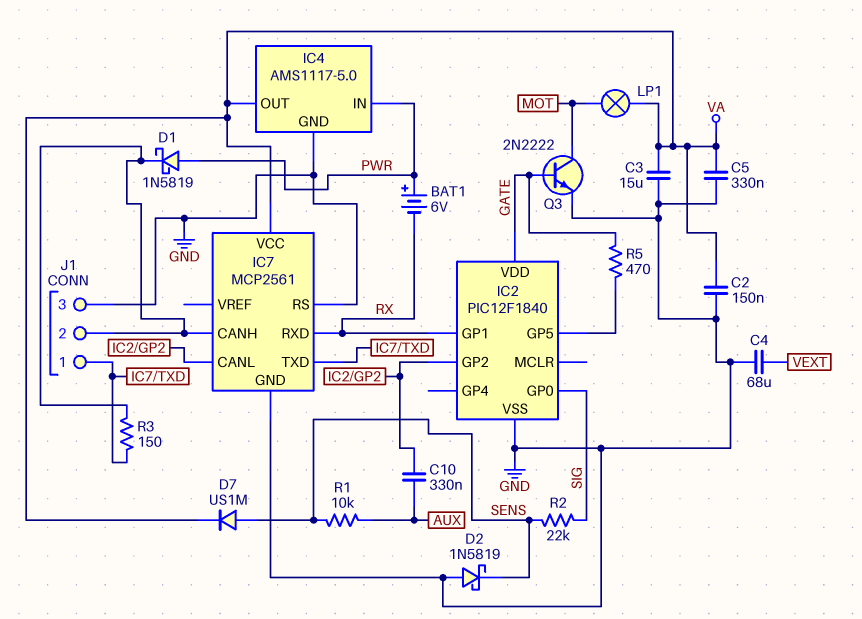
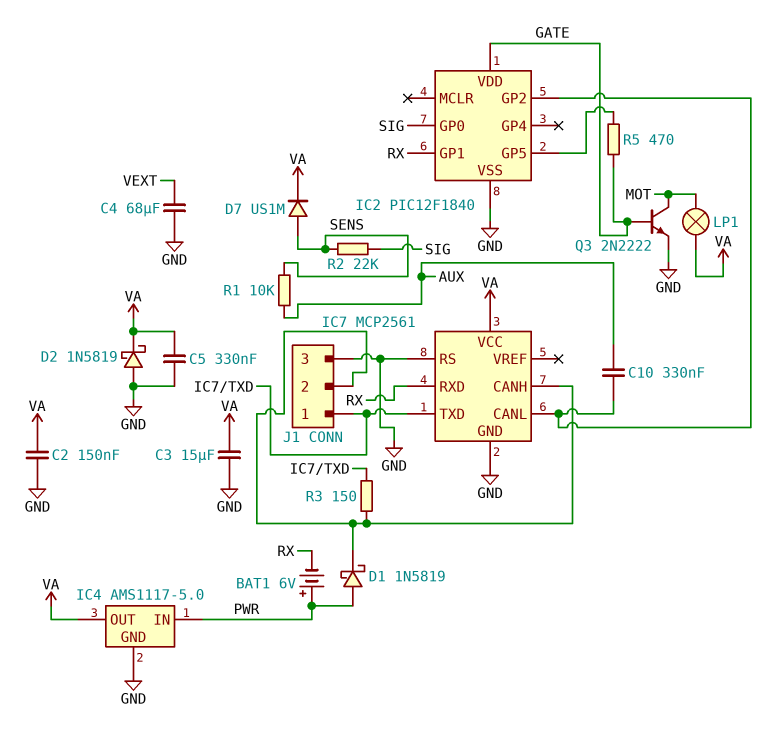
D2: schottky 1N5819 (A GND, K SENS) -> schottky 1N5819 (A GND, K VA)

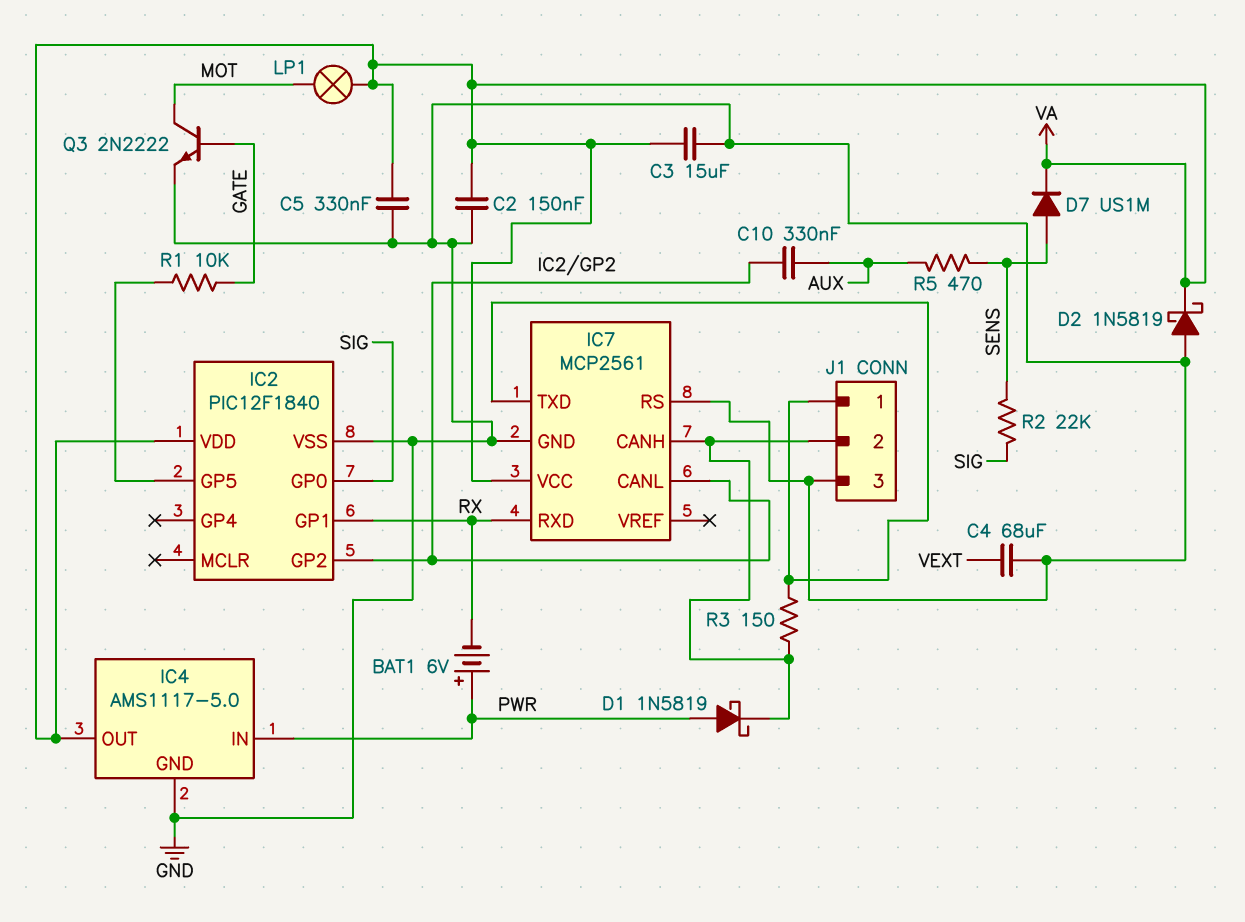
IC2 pin VDD: GATE -> VA
R1: 10k (AUX, SENS) -> 10k (GATE, IC2/GP5)
R5: 470 (GATE, IC2/GP5) -> 470 (AUX, SENS)

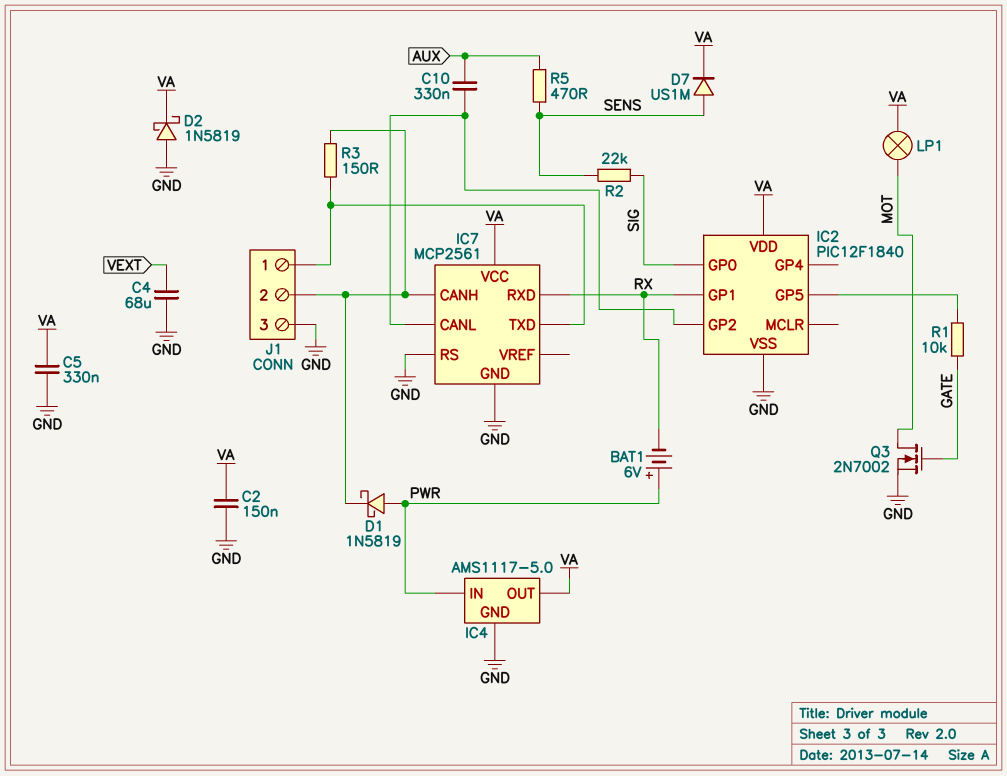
C3: 15uF (GND, VA) -> none
Q3: NPN 2N2222 (B GATE, C MOT, E GND) -> NMOS 2N7002 (G GATE, D MOT, S GND)

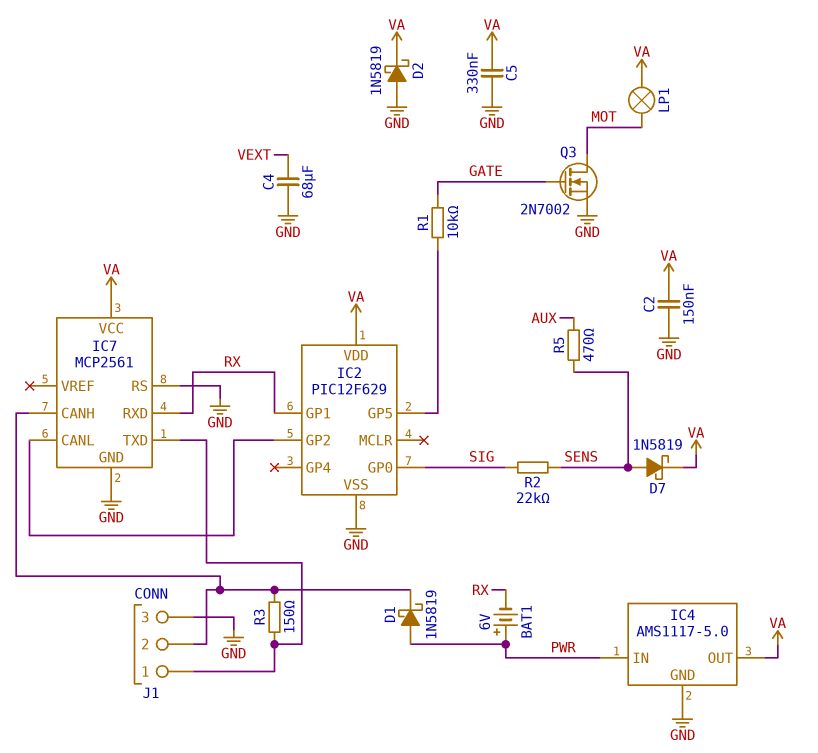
C10: 330nF (AUX, IC2/GP2) -> none
D7: diode US1M (A SENS, K VA) -> schottky 1N5819 (A SENS, K VA)
IC2: PIC12F1840 -> PIC12F629

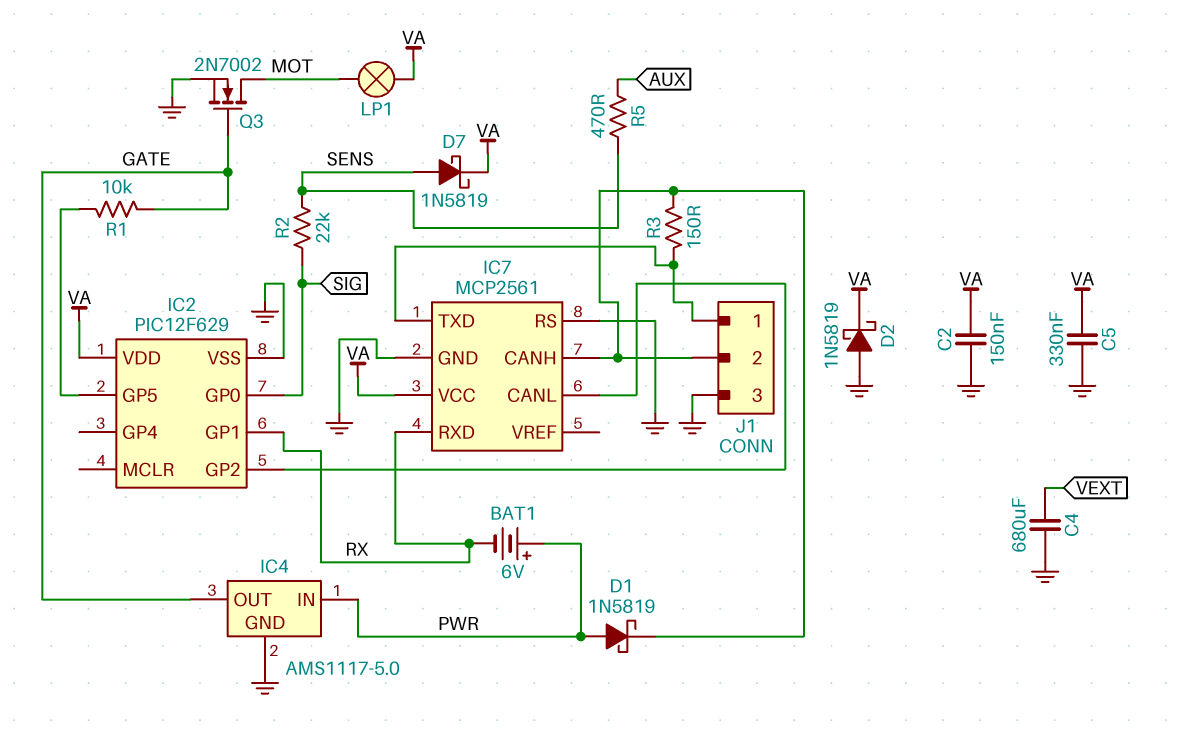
C4: 68uF (GND, VEXT) -> 680uF (GND, VEXT)
IC4 pin OUT: VA -> GATE

